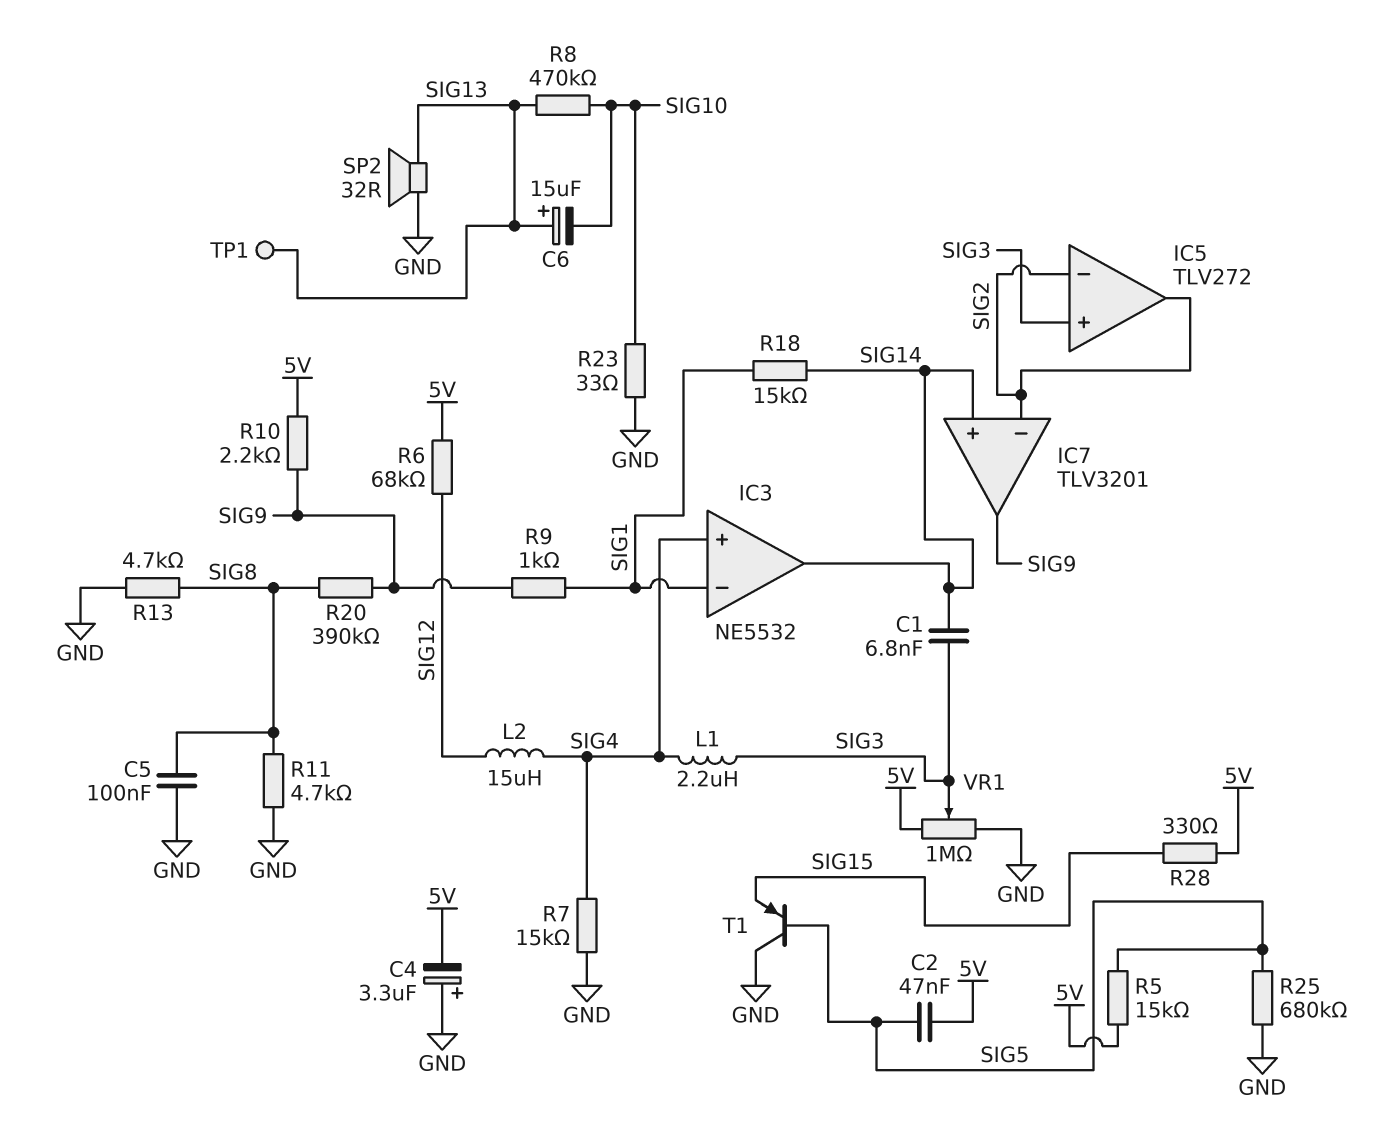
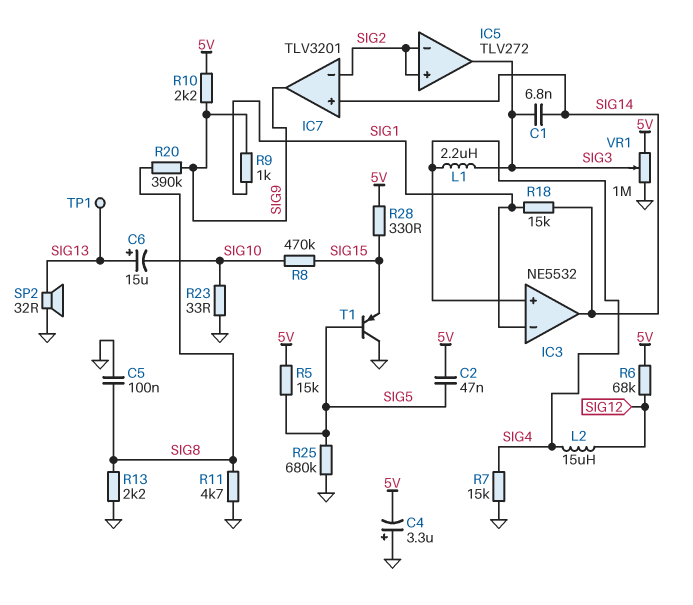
IC5 pin in+: SIG3 -> SIG2
IC5 pin out: SIG2 -> SIG3
R8: 470k (SIG10, SIG13) -> 470k (SIG10, SIG15)
R13: 4.7k (GND, SIG8) -> 2.2k (GND, SIG8)

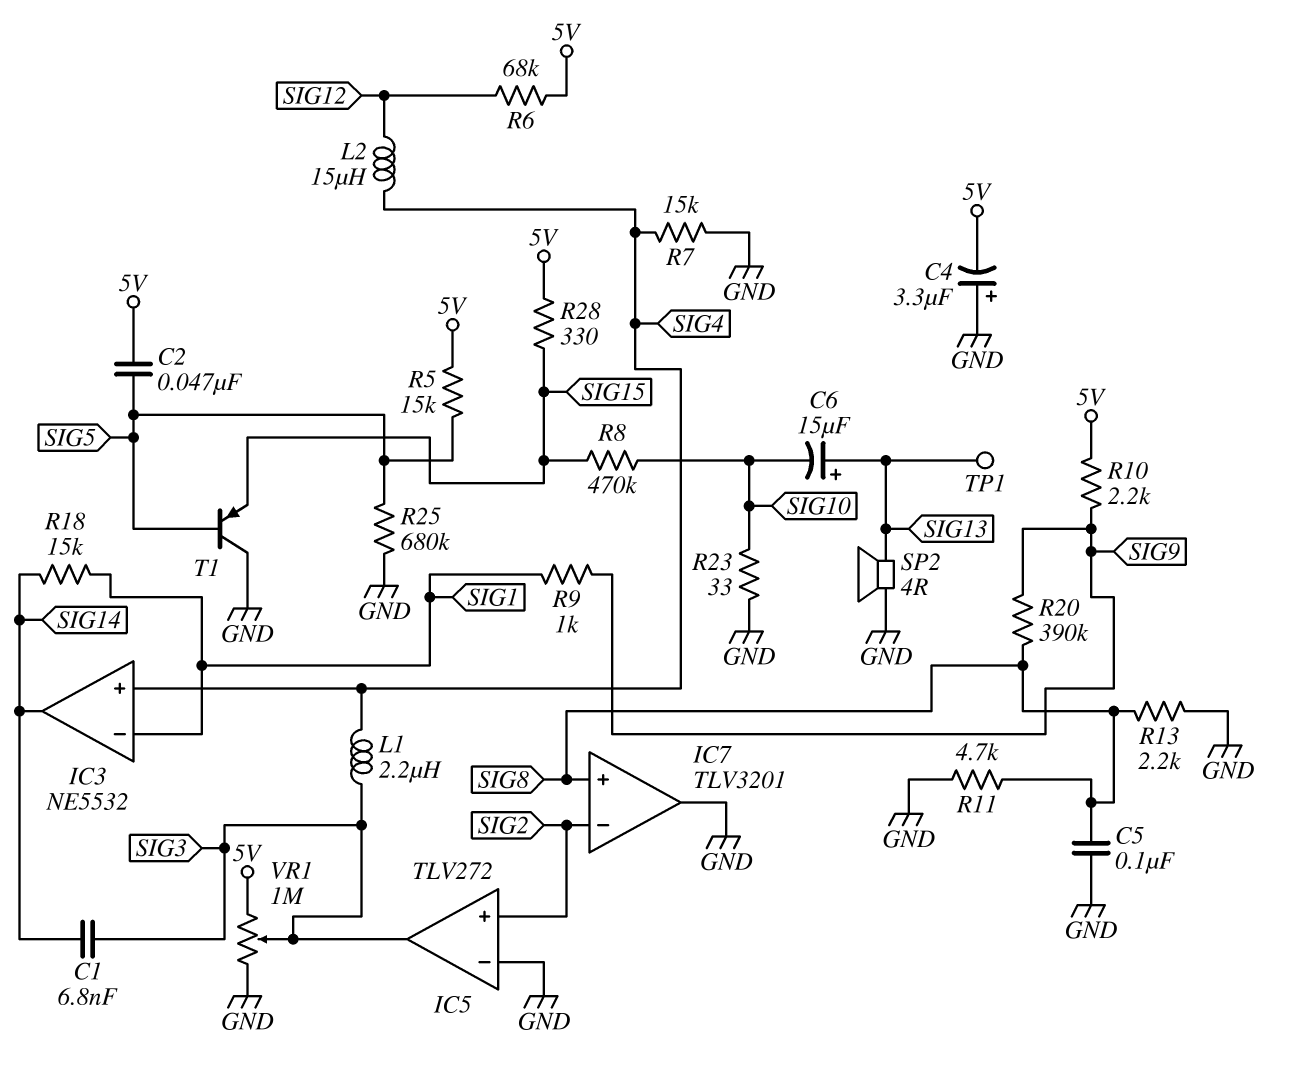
IC5 pin in-: SIG2 -> GND
IC7 pin in+: SIG14 -> SIG8
IC7 pin out: SIG9 -> GND
SP2: speaker 32R (GND, SIG13) -> speaker 4R (GND, SIG13)

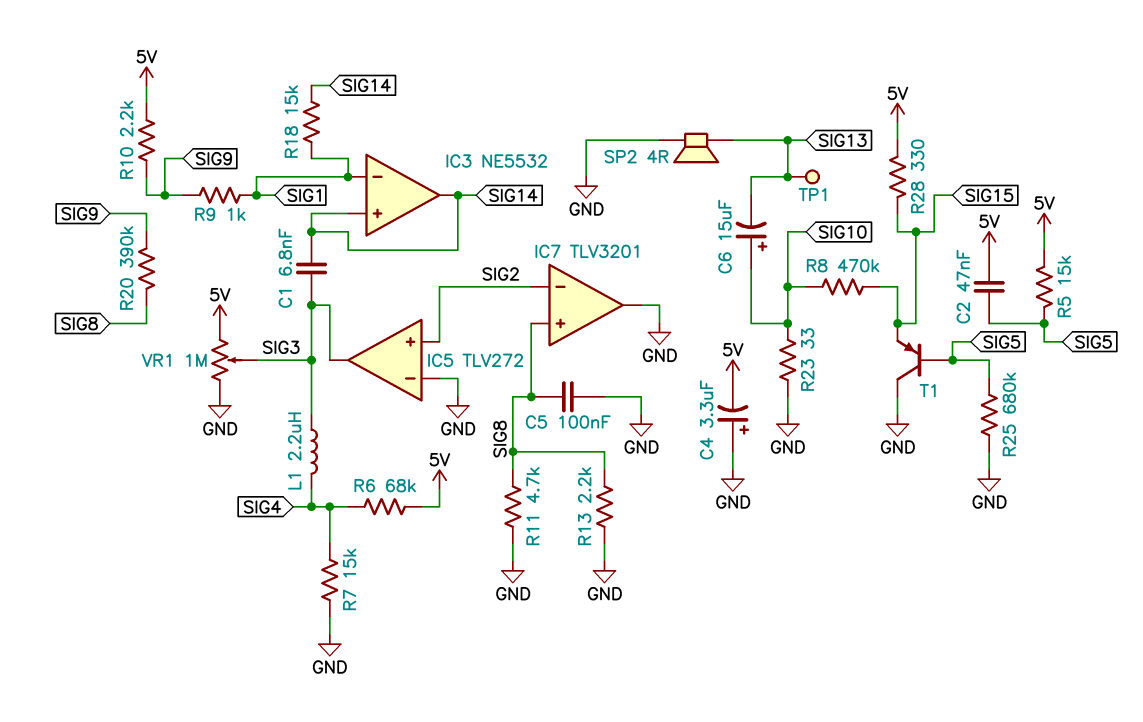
C6: 15uF (plus SIG13, minus SIG10) -> 15uF (plus SIG10, minus SIG13)
IC3 pin in+: SIG4 -> SIG14
L2: 15uH (SIG4, SIG12) -> none
R6: 68k (5V, SIG12) -> 68k (5V, SIG4)

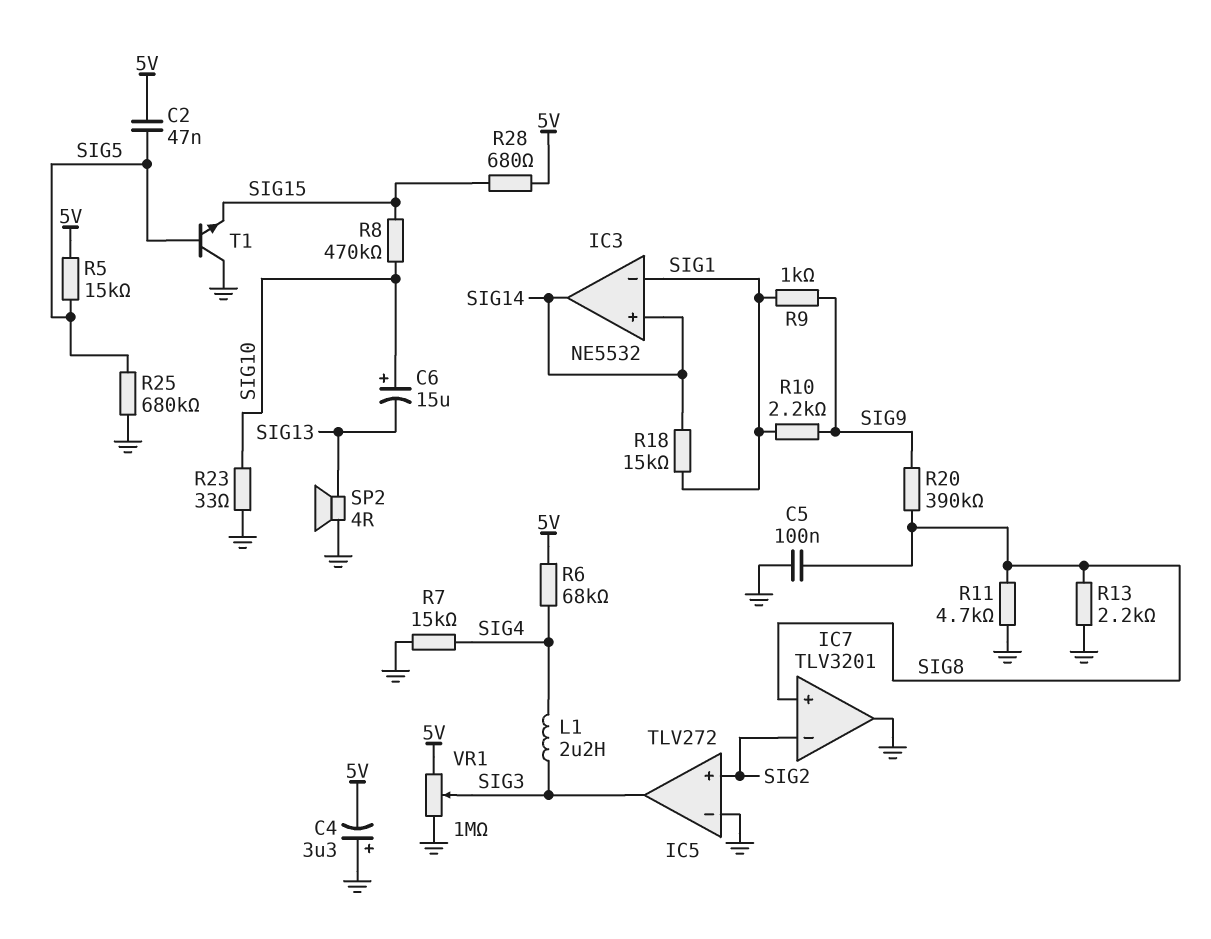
C1: 6.8nF (SIG3, SIG14) -> none
R10: 2.2k (5V, SIG9) -> 2.2k (SIG1, SIG9)
R28: 330 (5V, SIG15) -> 680 (5V, SIG15)
T1: PNP (B SIG5, C GND, E SIG15) -> NPN (B SIG5, C GND, E SIG15)
TP1: test point (SIG13) -> none

